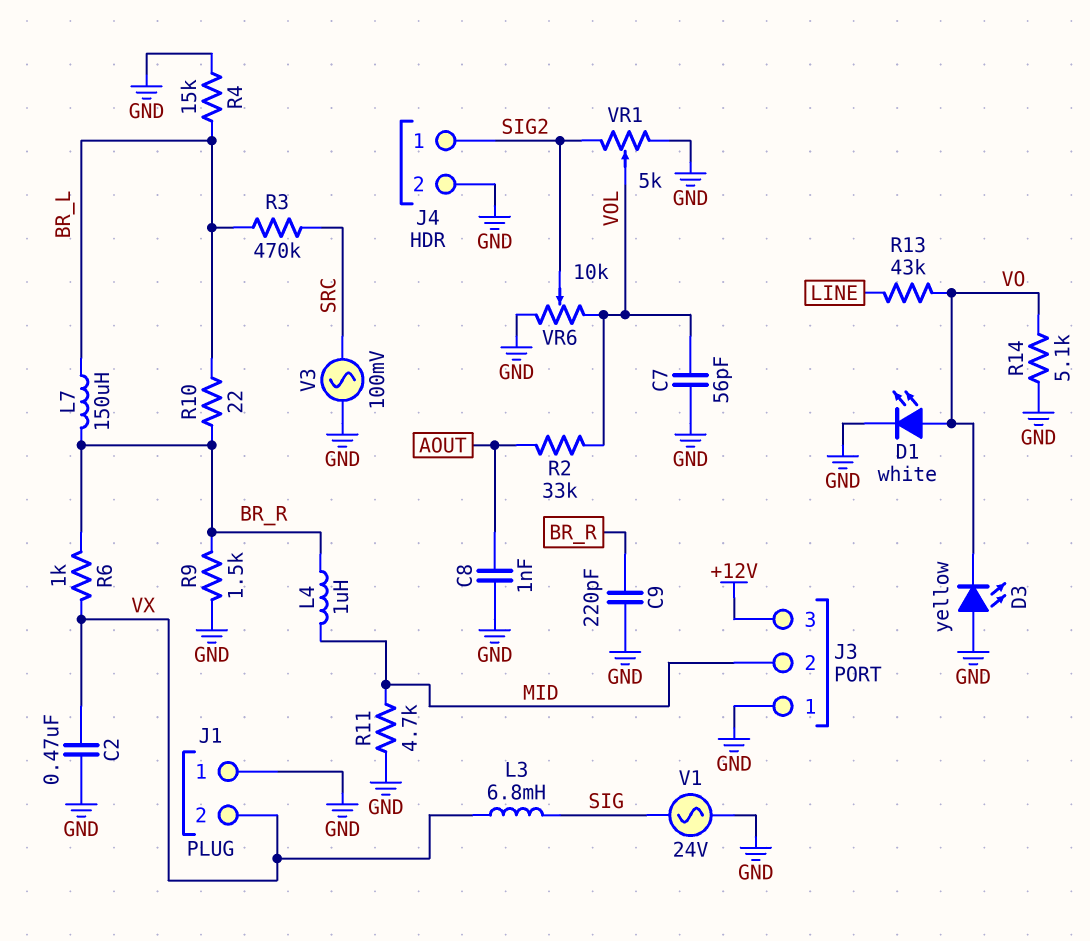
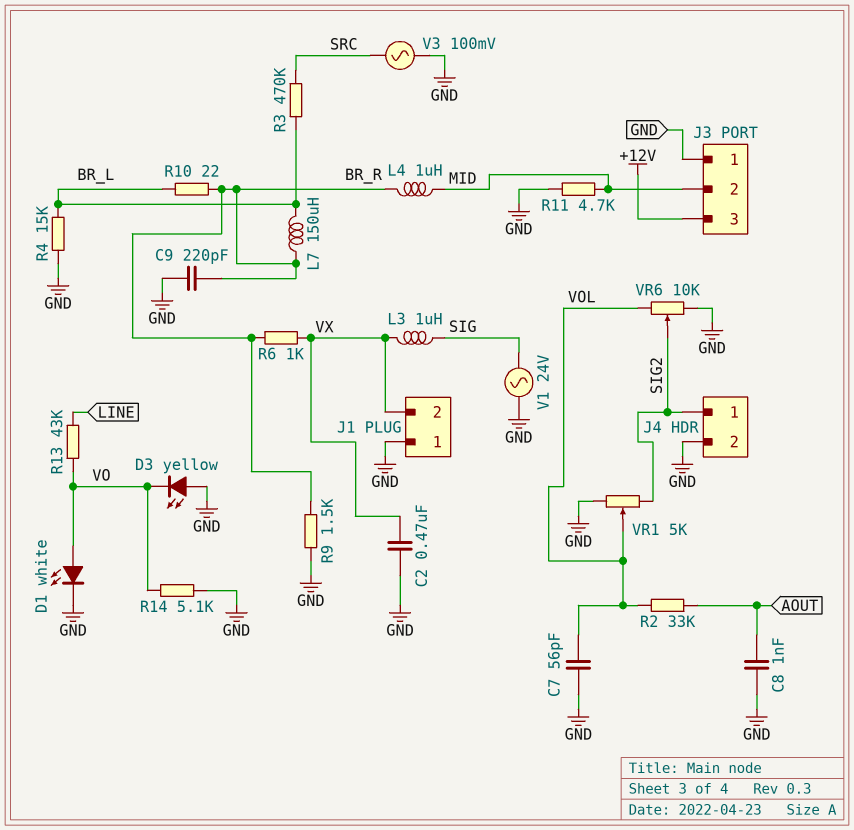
L3: 6.8mH (SIG, VX) -> 1uH (SIG, VX)

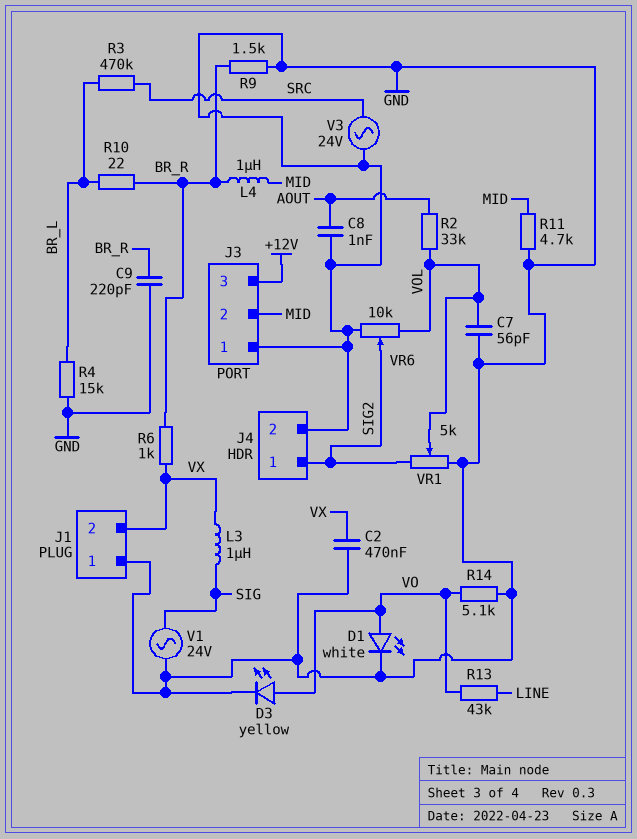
D3: LED yellow (A GND, K VO) -> LED yellow (A VO, K GND)
L7: 150uH (BR_L, BR_R) -> none
V3: AC 100mV (GND, SRC) -> AC 24V (GND, SRC)

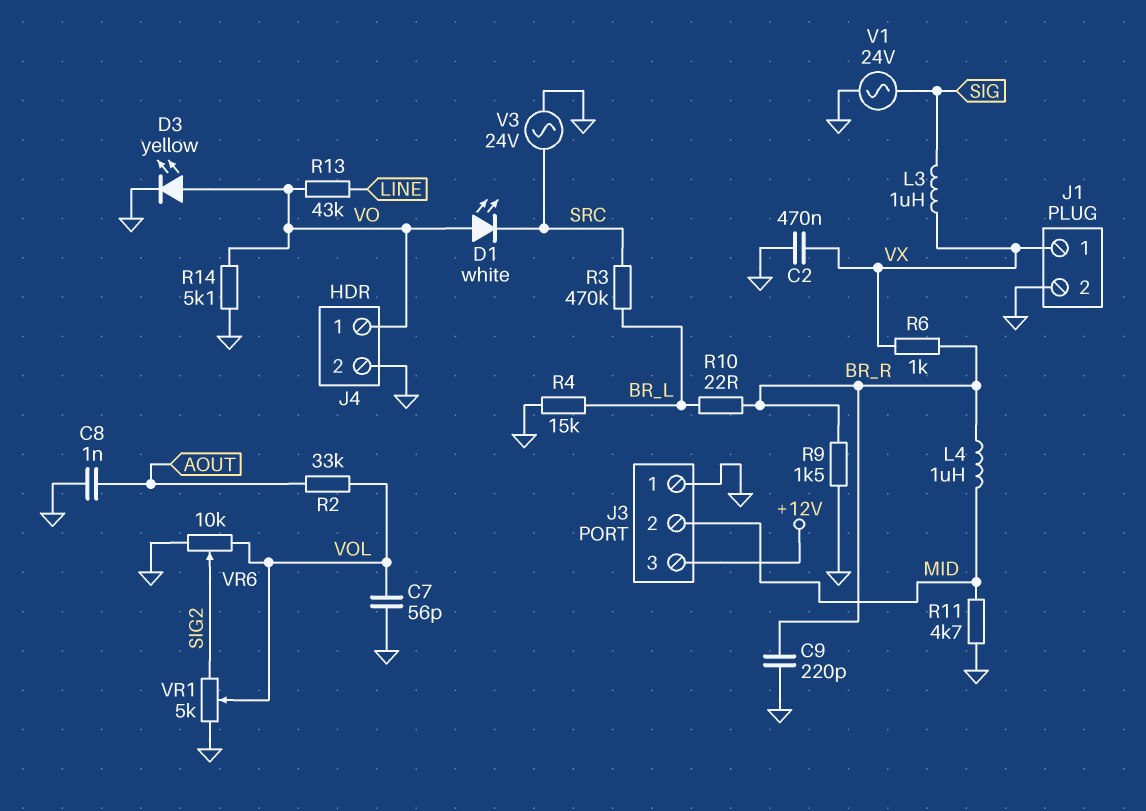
D1: LED white (A VO, K GND) -> LED white (A VO, K SRC)
J1 pin 1: GND -> VX
J1 pin 2: VX -> GND
J4 pin 1: SIG2 -> VO

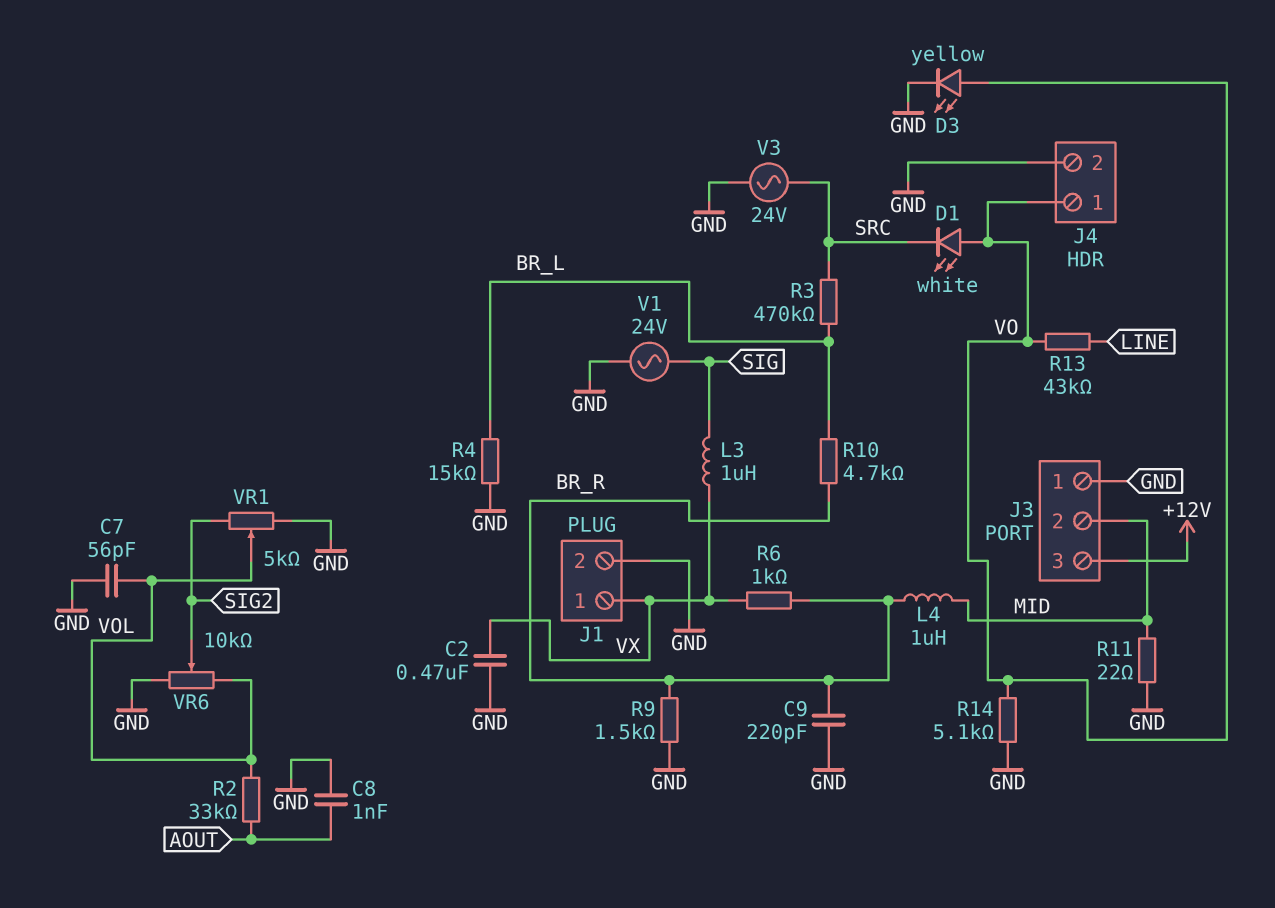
R10: 22 (BR_L, BR_R) -> 4.7k (BR_L, BR_R)
R11: 4.7k (GND, MID) -> 22 (GND, MID)

